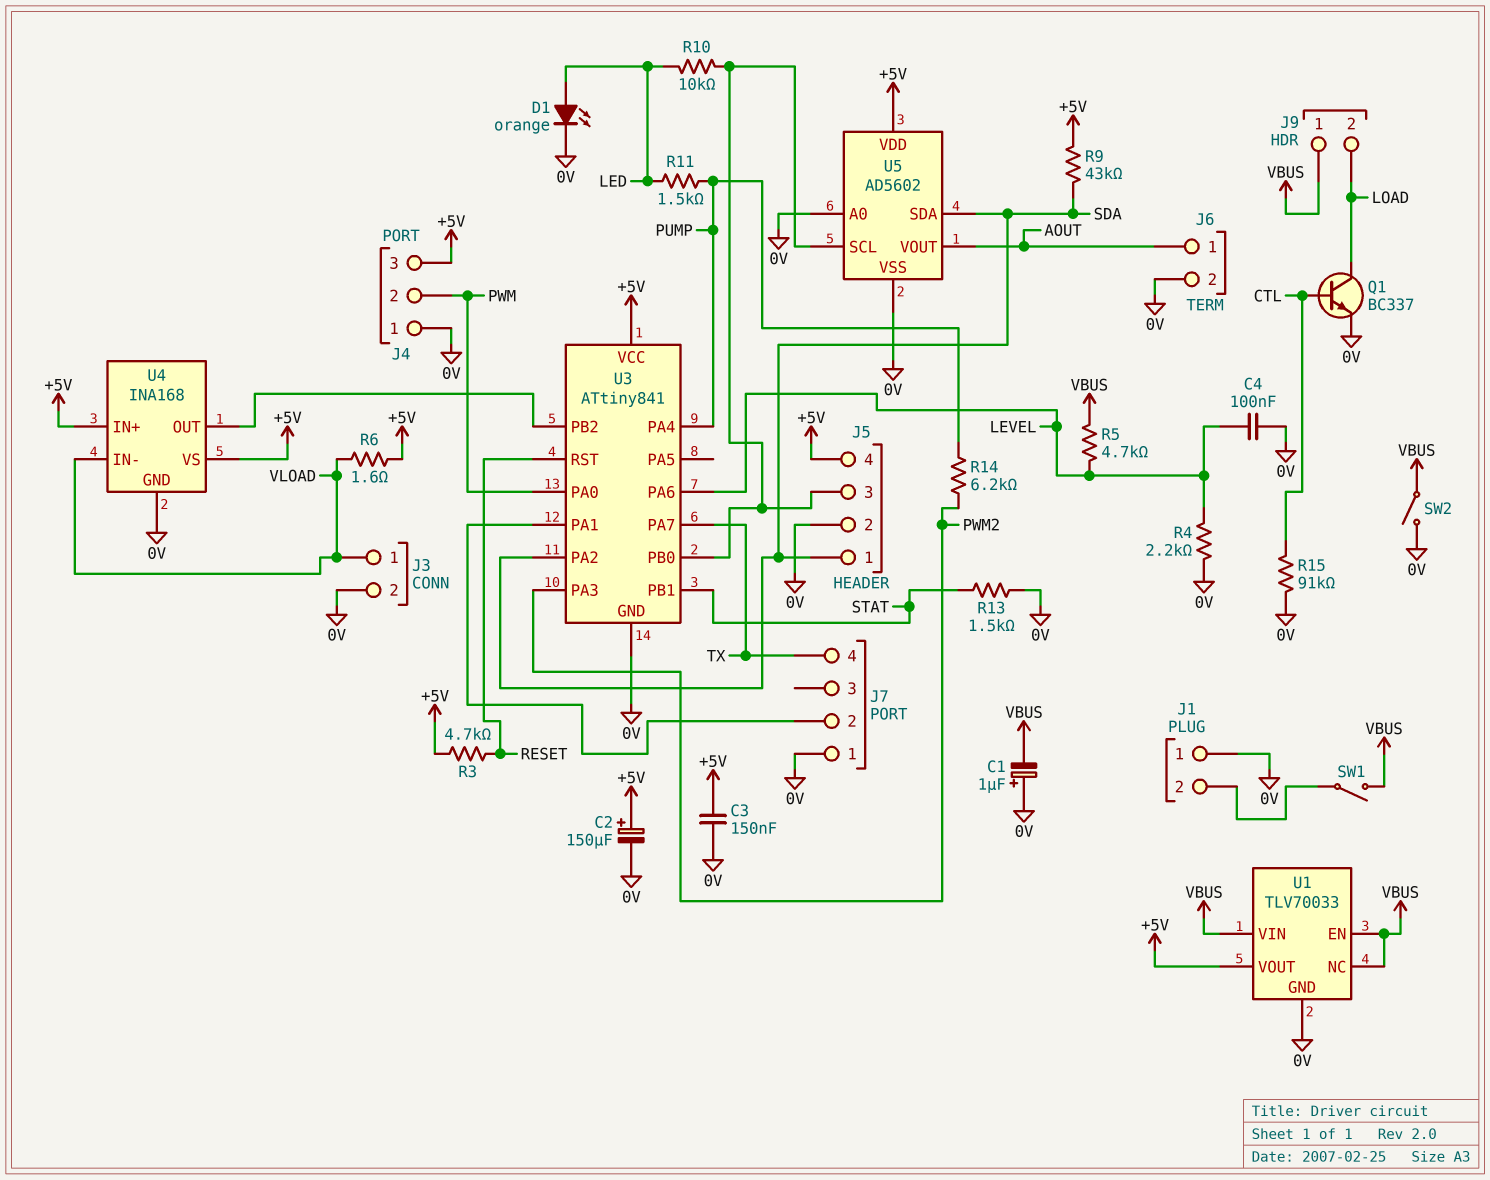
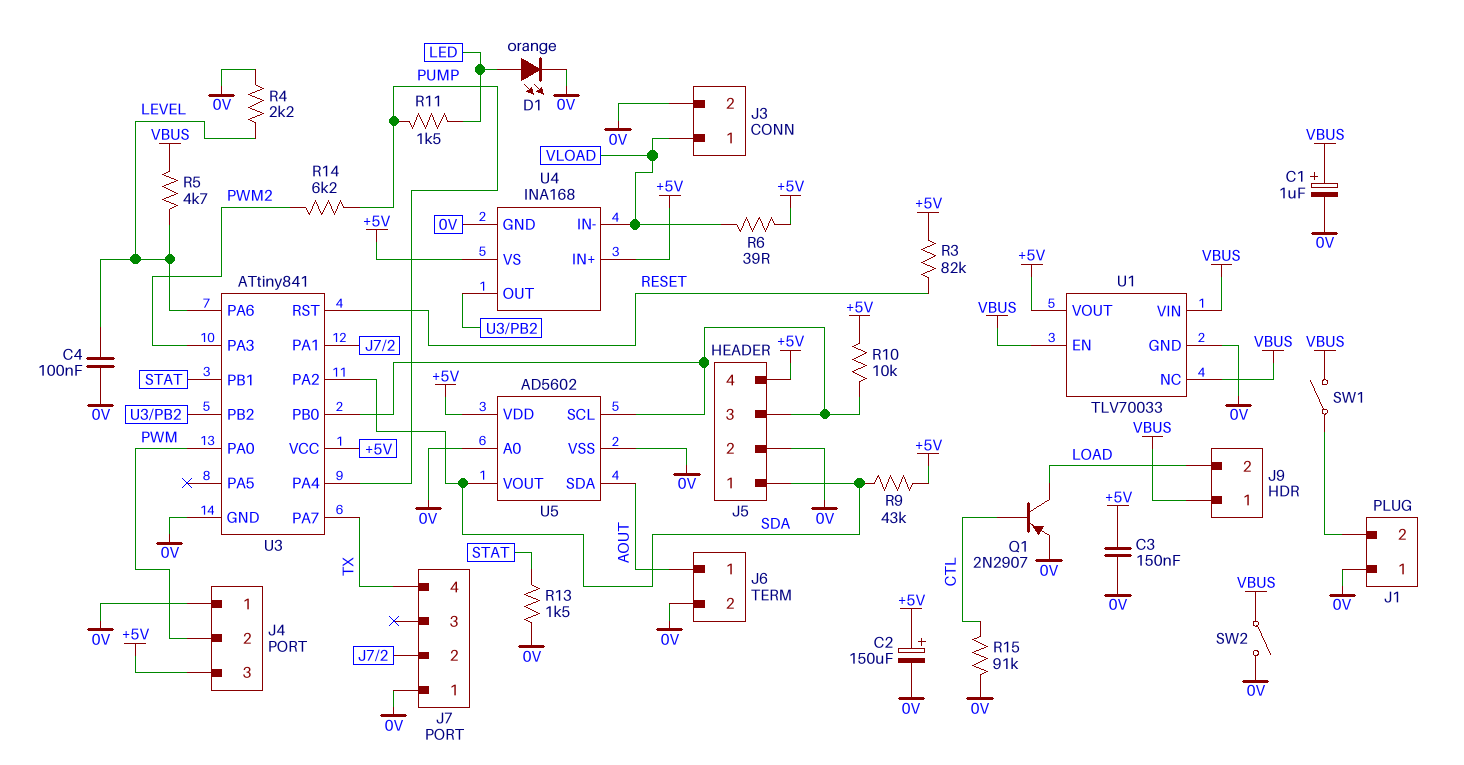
C1: 1uF (plus 0V, minus VBUS) -> 1uF (plus VBUS, minus 0V)
Q1: NPN BC337 (B CTL, C LOAD, E 0V) -> PNP 2N2907 (B CTL, C LOAD, E 0V)
R3: 4.7k (+5V, RESET) -> 82k (+5V, RESET)
R6: 1.6 (+5V, VLOAD) -> 39 (+5V, VLOAD)
R10: 10k (J5/3, LED) -> 10k (+5V, J5/3)
U5 pin SDA: SDA -> AOUT
U5 pin VOUT: AOUT -> SDA

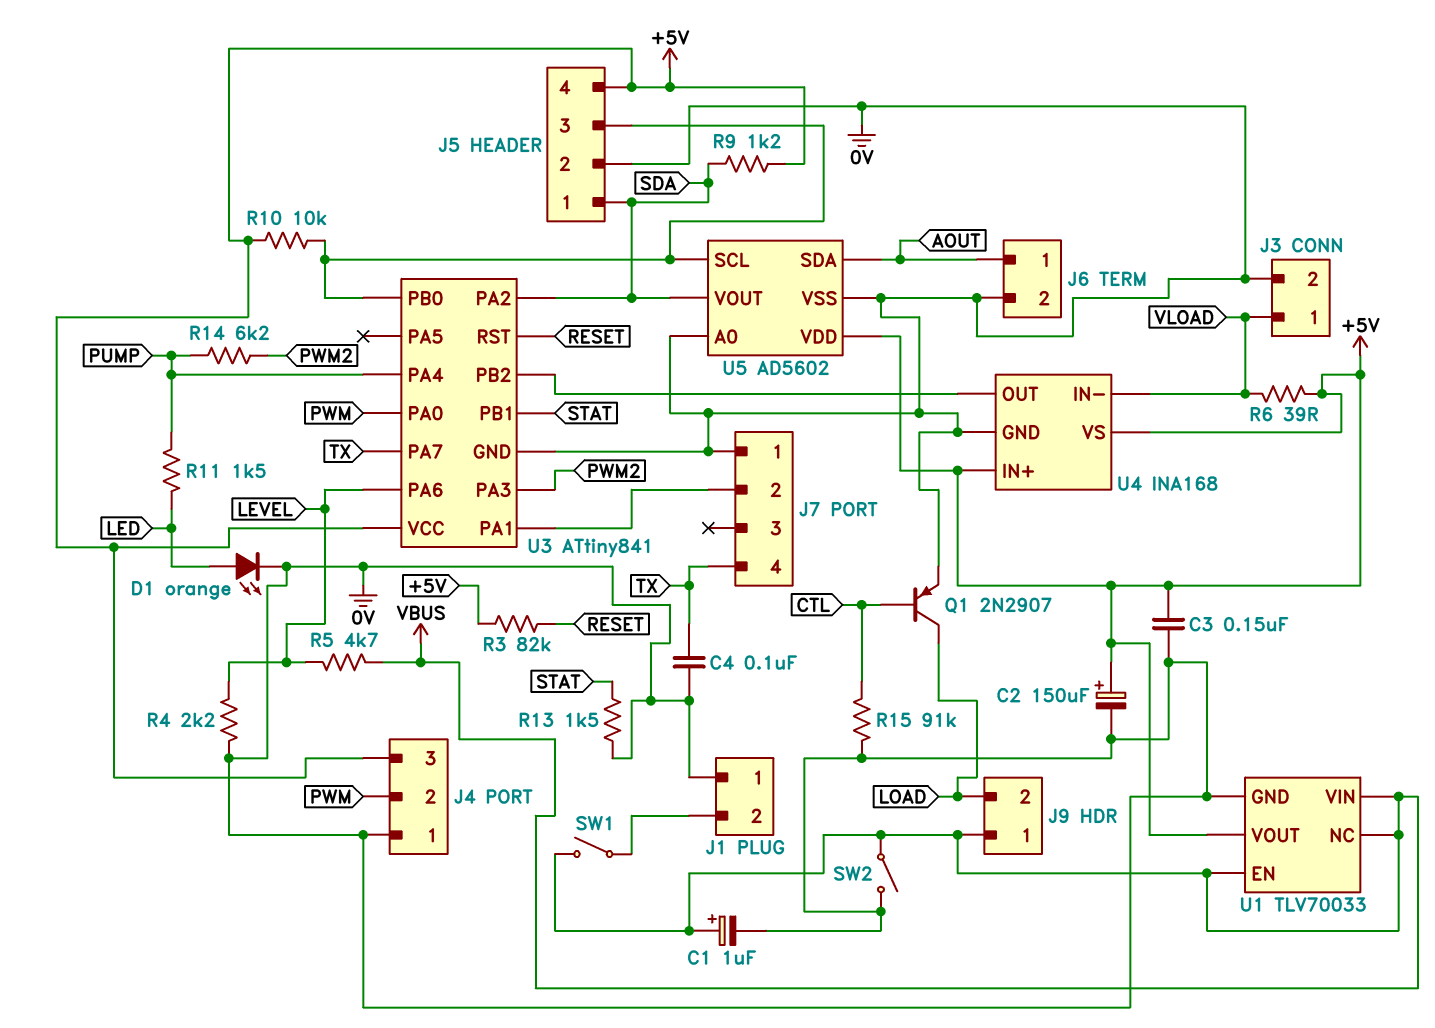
C4: 100nF (0V, LEVEL) -> 100nF (0V, TX)
R9: 43k (+5V, SDA) -> 1.2k (+5V, SDA)

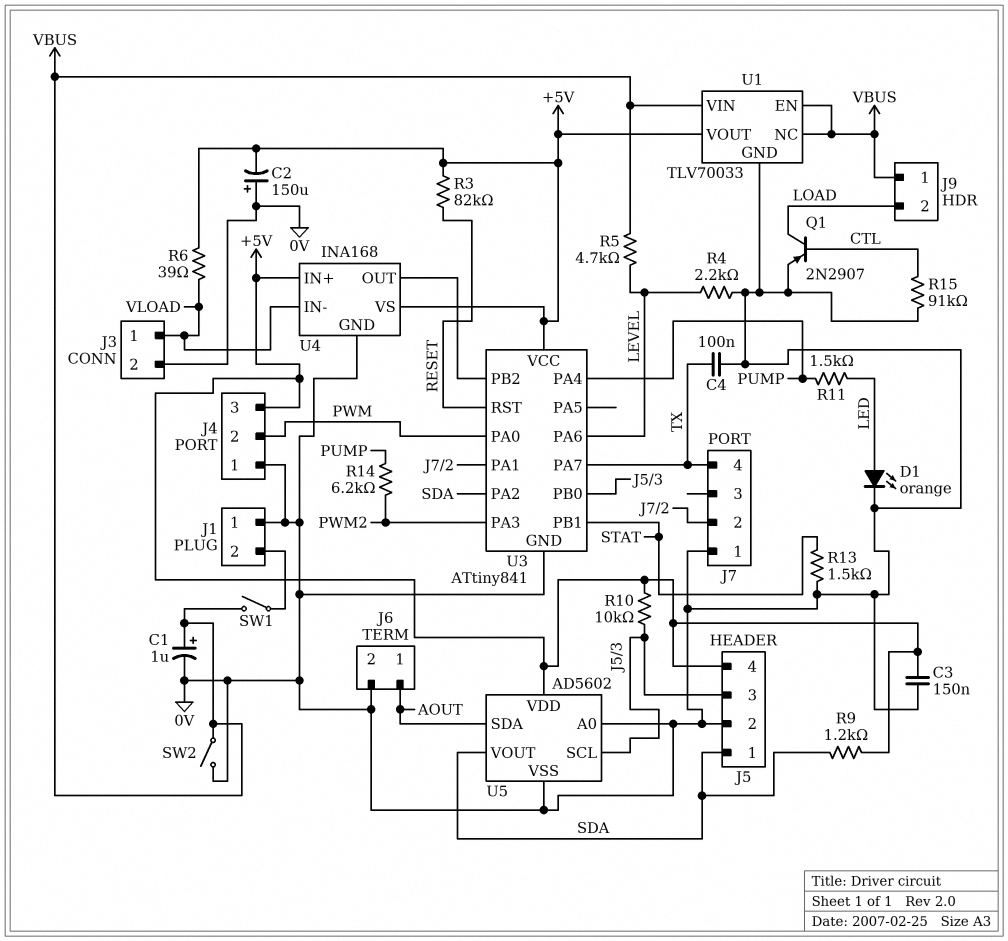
C2: 150uF (plus +5V, minus 0V) -> 150uF (plus 0V, minus +5V)

